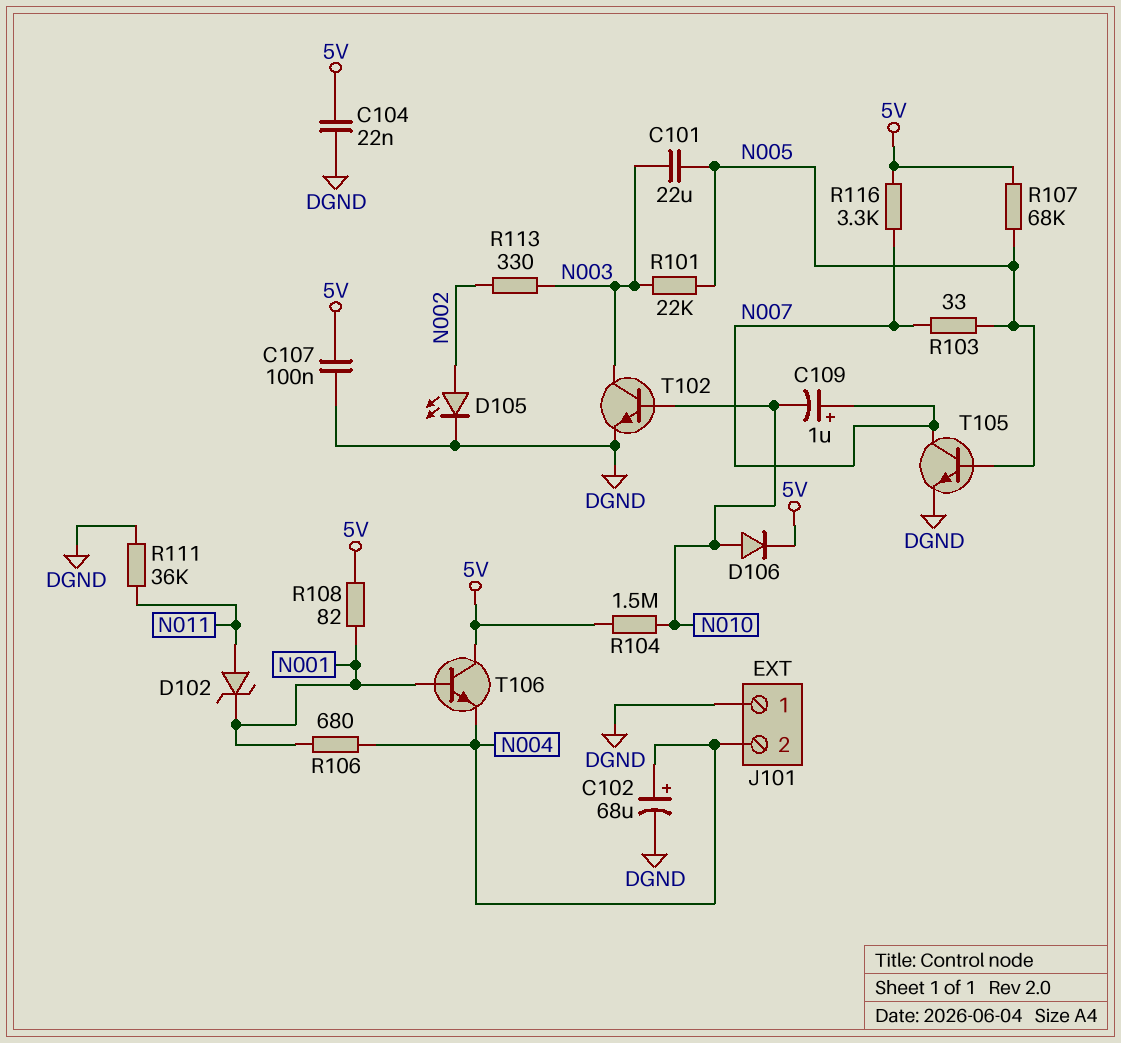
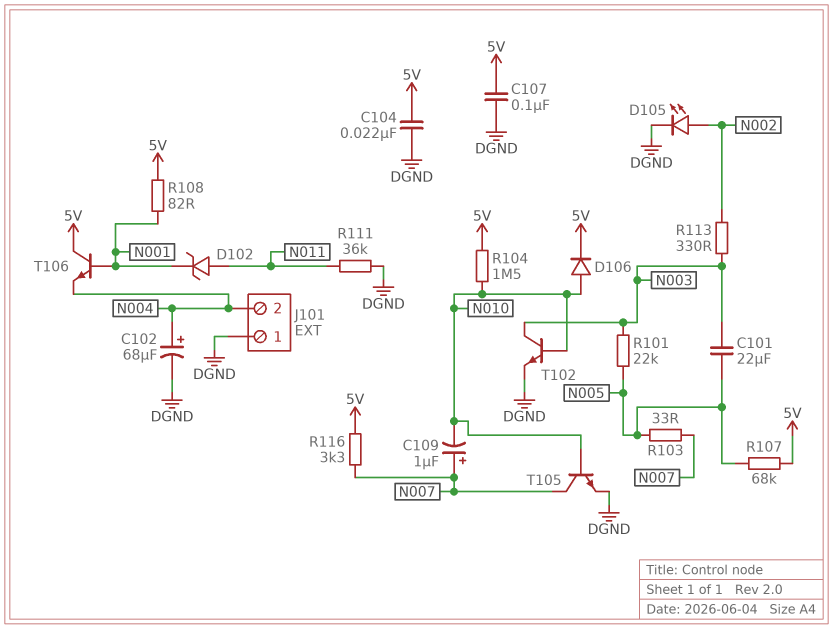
R106: 680 (N001, N004) -> none
T105: NPN (B N005, C N007, E DGND) -> NPN (B N010, C N007, E DGND)

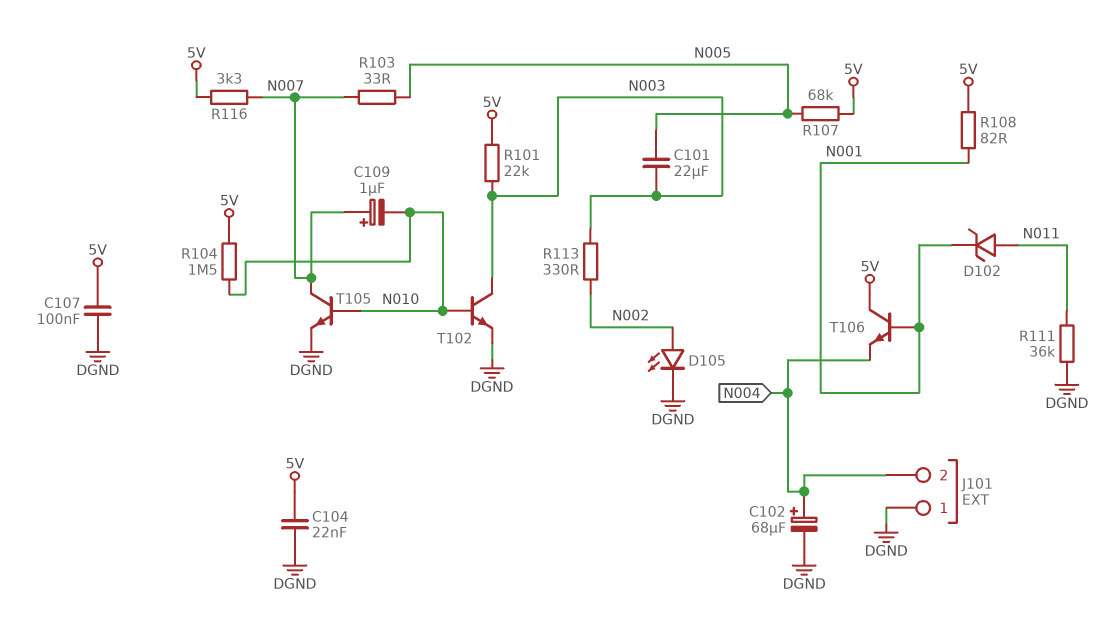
D106: diode (A N010, K 5V) -> none
R101: 22k (N003, N005) -> 22k (5V, N003)

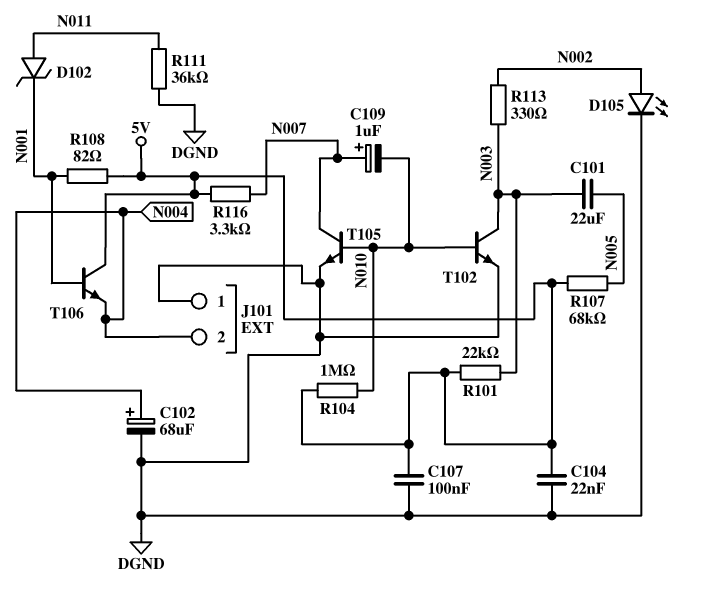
R103: 33 (N005, N007) -> none
R104: 1.5M (5V, N010) -> 1M (5V, N010)

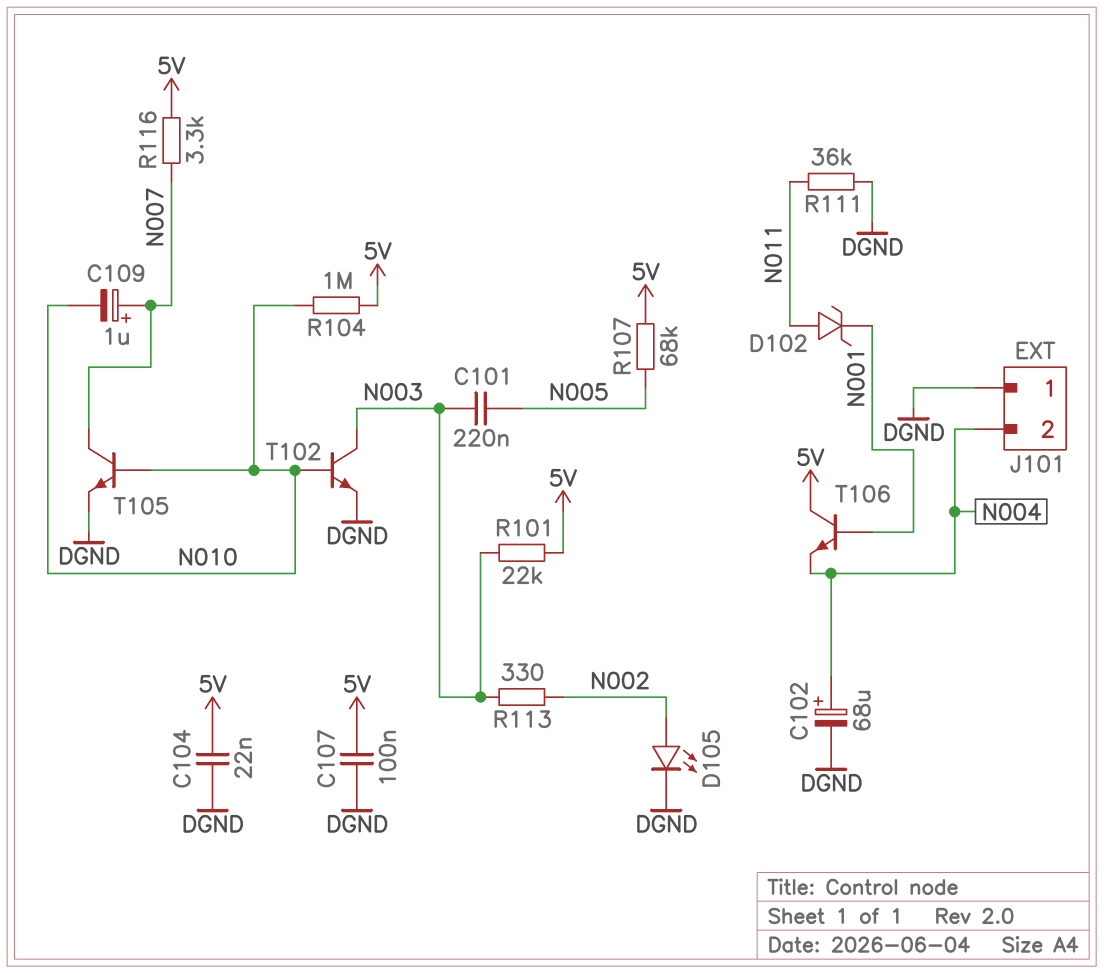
C101: 22uF (N003, N005) -> 220nF (N003, N005)
R108: 82 (5V, N001) -> none

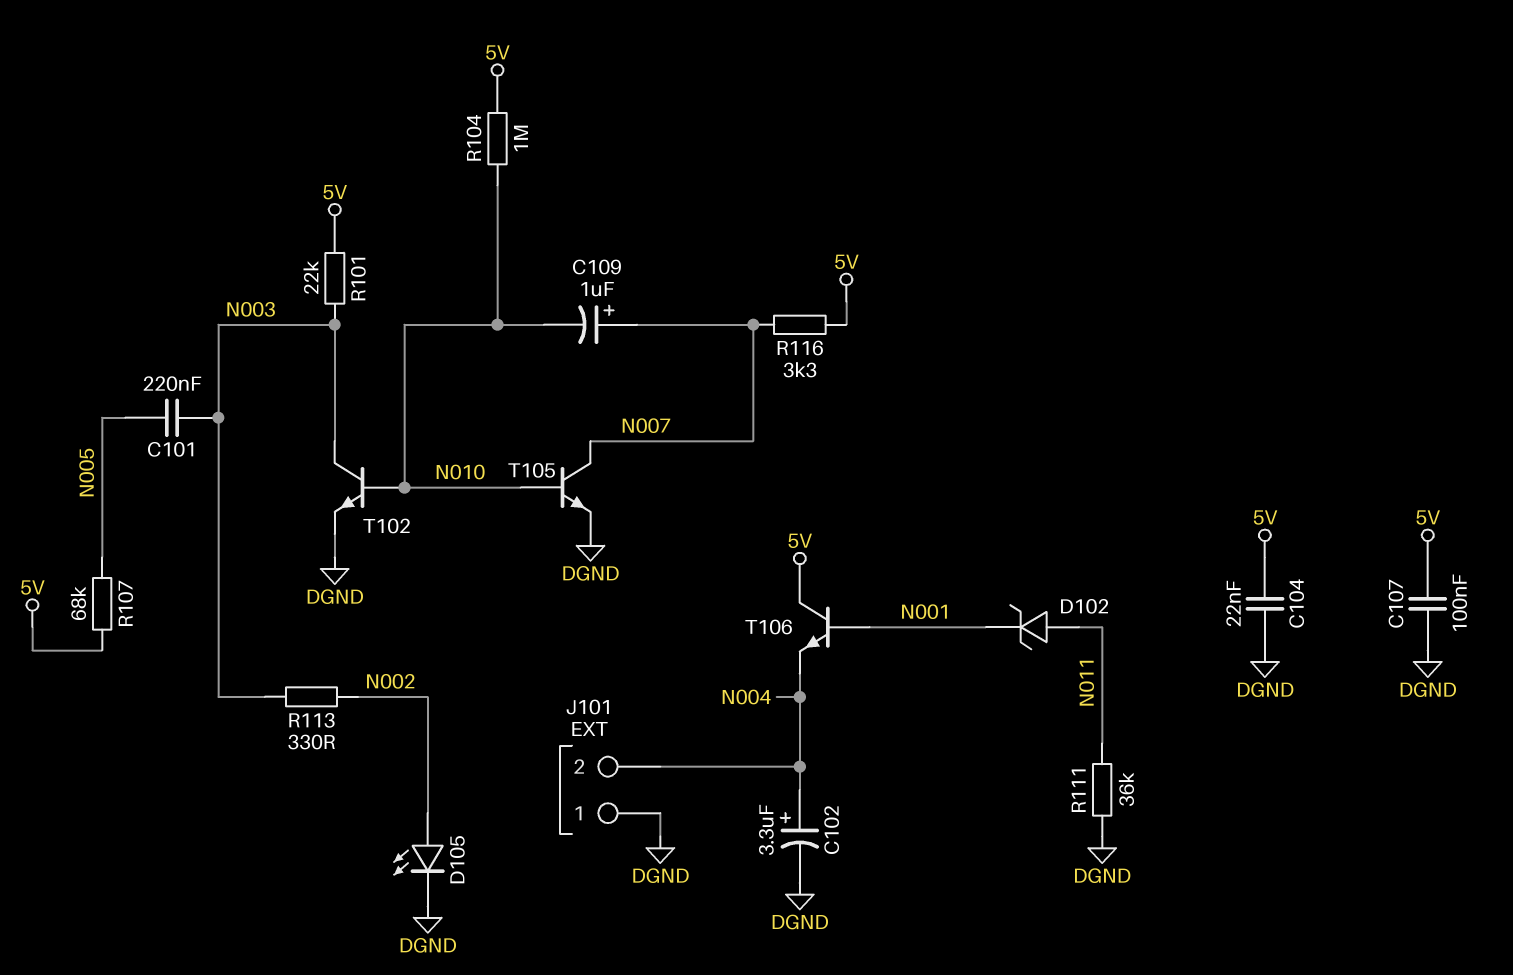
C102: 68uF (plus N004, minus DGND) -> 3.3uF (plus N004, minus DGND)

